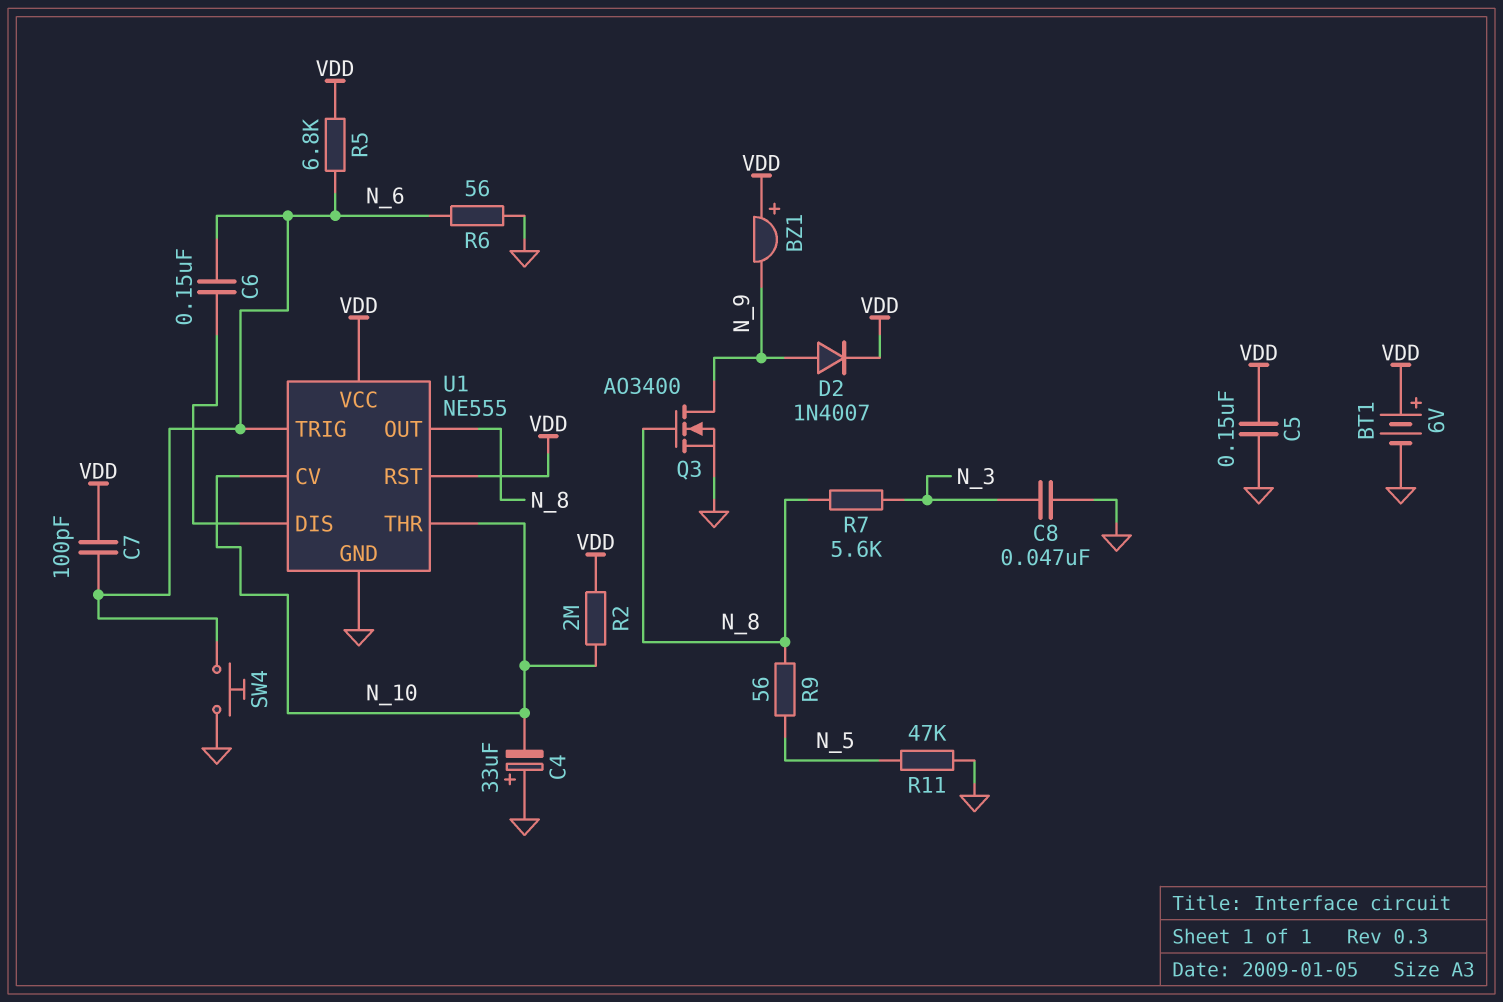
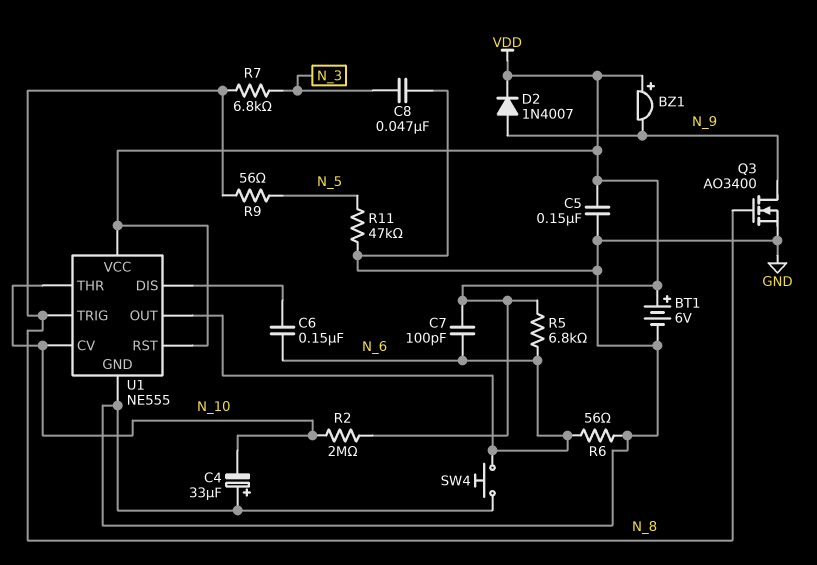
R7: 5.6k (N_3, N_8) -> 6.8k (N_3, N_8)
U1 pin OUT: N_8 -> N_6
U1 pin TRIG: N_6 -> N_8

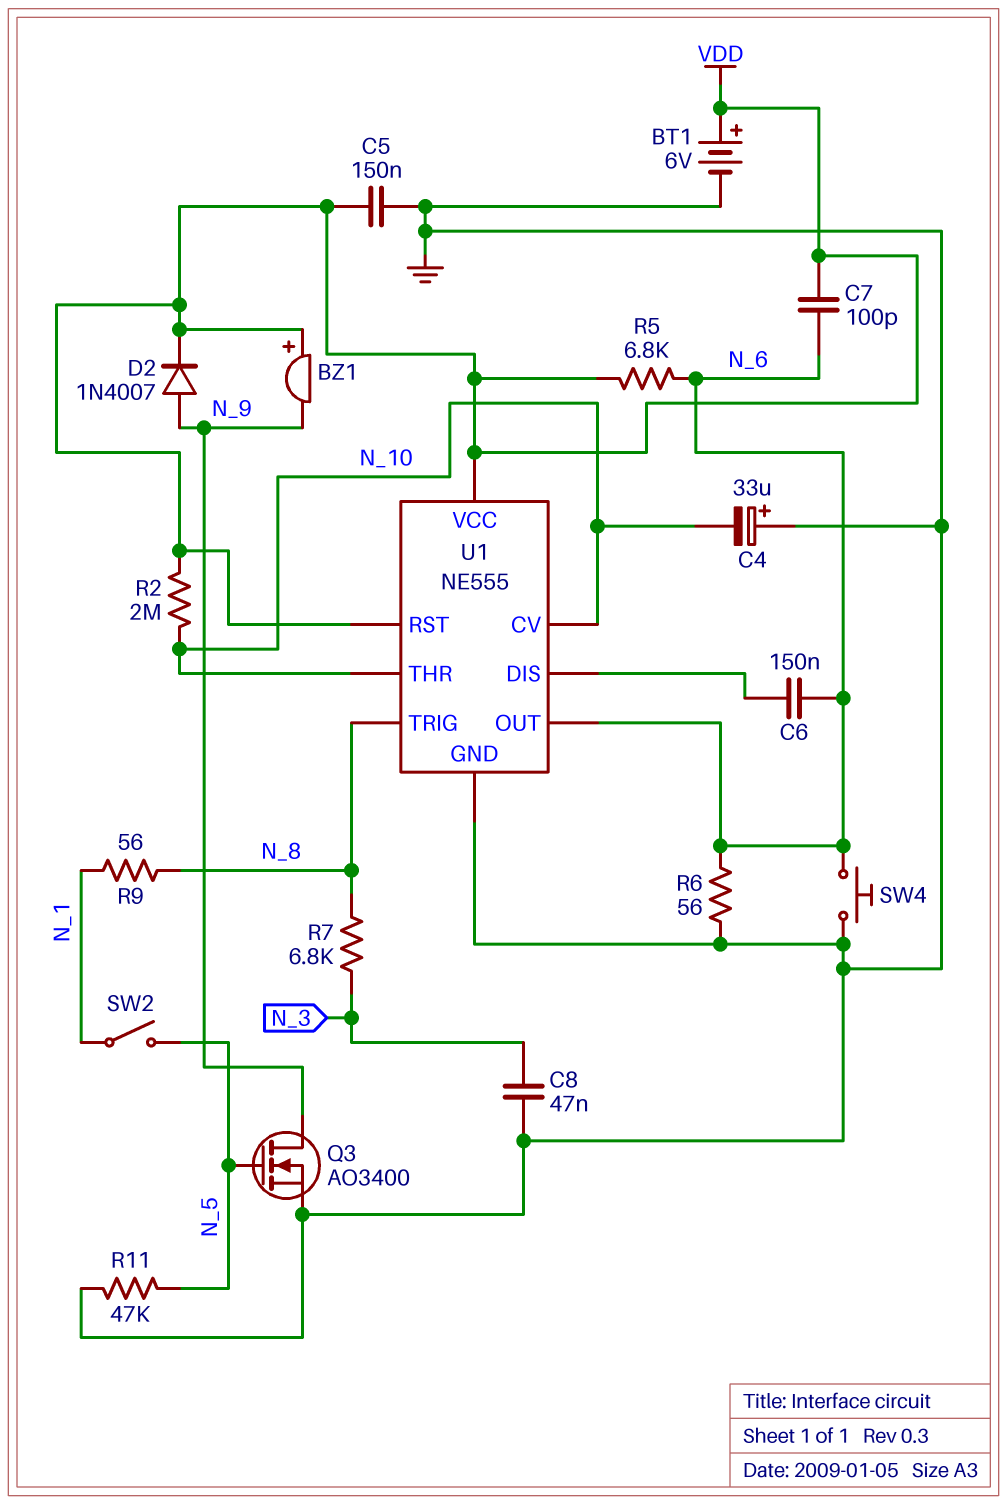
Q3: NMOS AO3400 (G N_8, D N_9, S GND) -> NMOS AO3400 (G N_5, D N_9, S GND)
R9: 56 (N_5, N_8) -> 56 (N_1, N_8)
SW2: none -> switch (N_1, N_5)

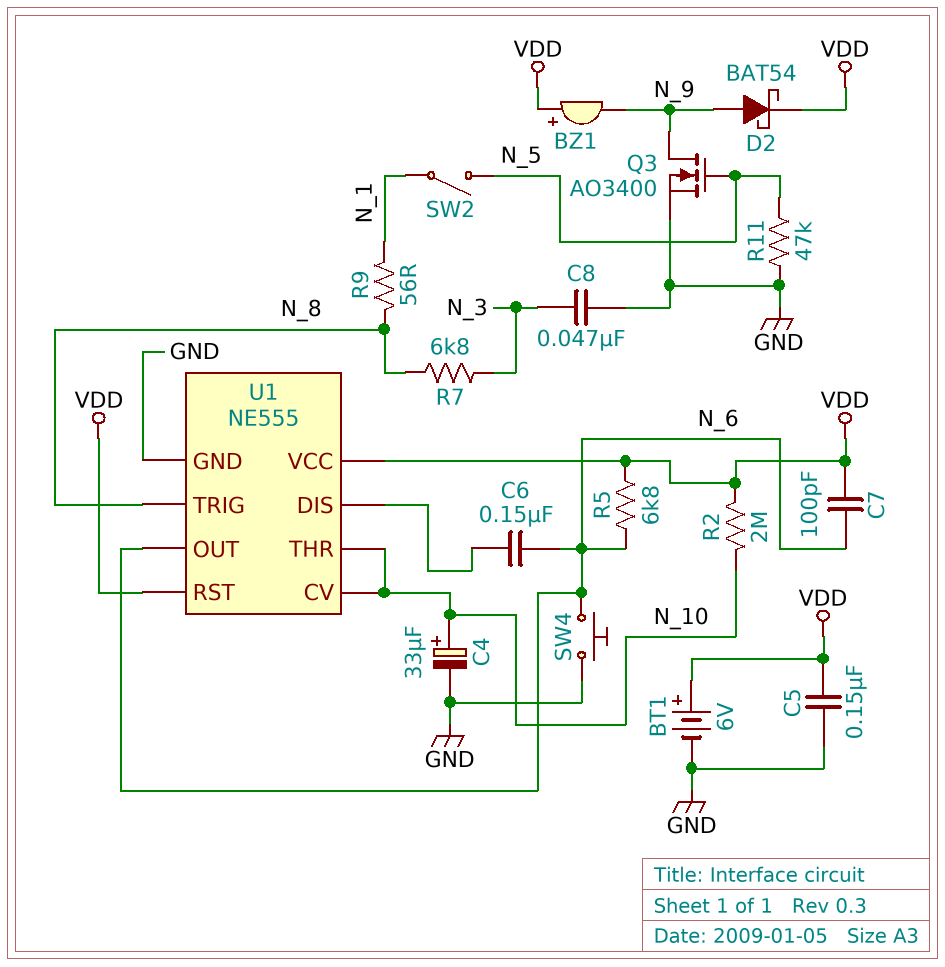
C4: 33uF (plus GND, minus N_10) -> 33uF (plus N_10, minus GND)
D2: diode 1N4007 (A N_9, K VDD) -> schottky BAT54 (A N_9, K VDD)
R6: 56 (GND, N_6) -> none

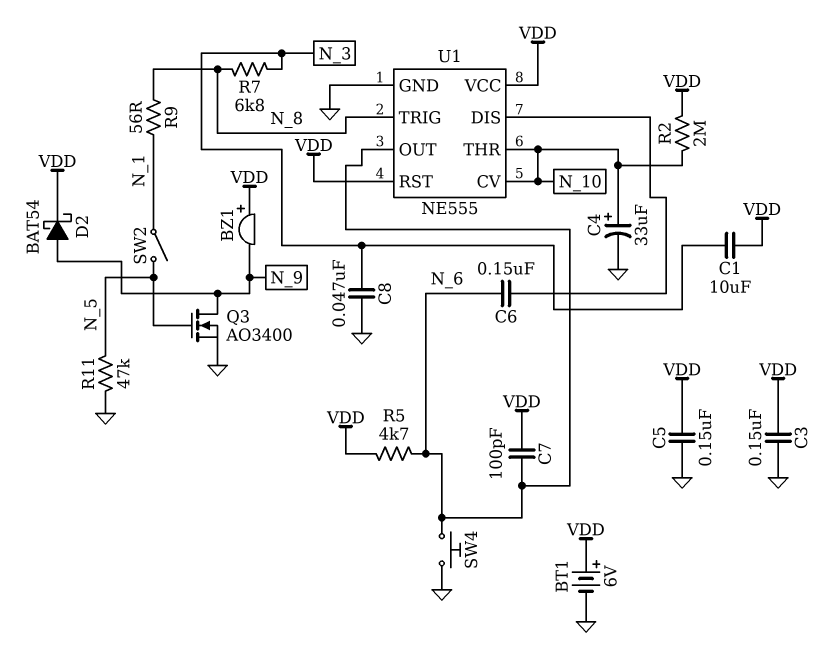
C1: none -> 10uF (N_3, VDD)
C3: none -> 150nF (GND, VDD)
R5: 6.8k (N_6, VDD) -> 4.7k (N_6, VDD)

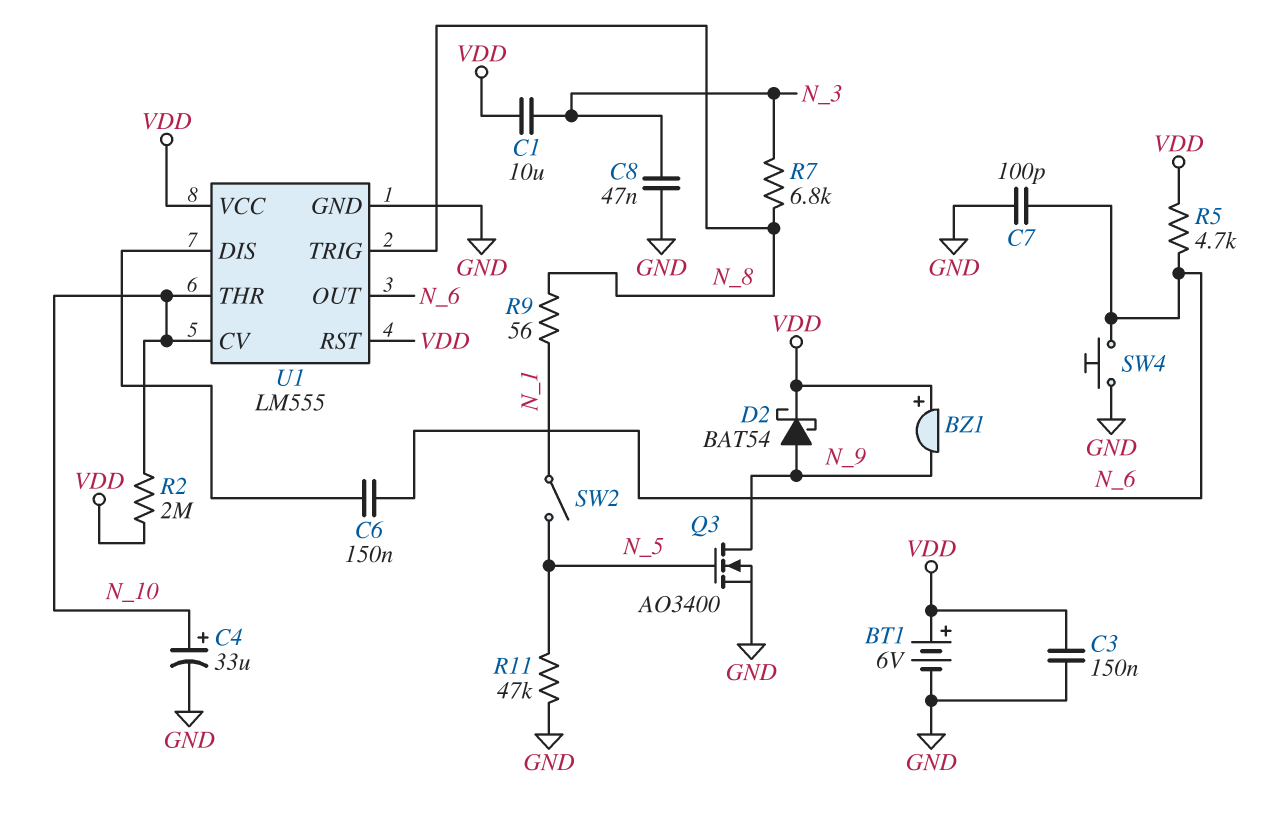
C5: 150nF (GND, VDD) -> none
C7: 100pF (N_6, VDD) -> 100pF (GND, N_6)
U1: NE555 -> LM555

